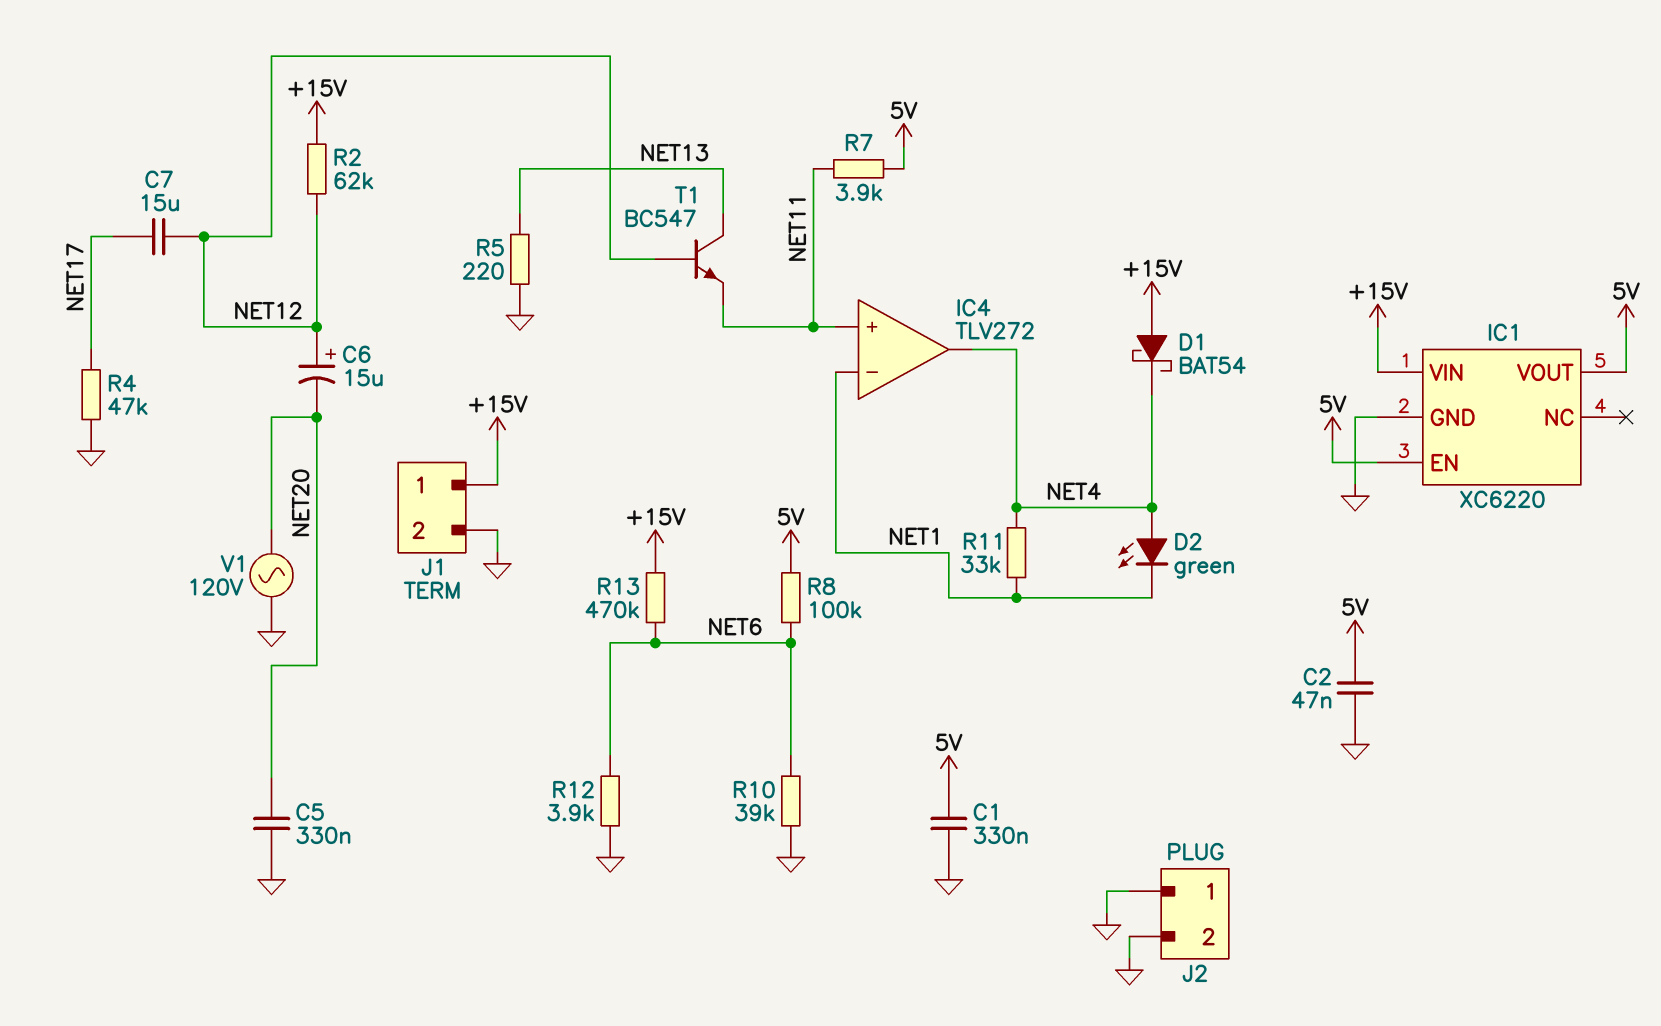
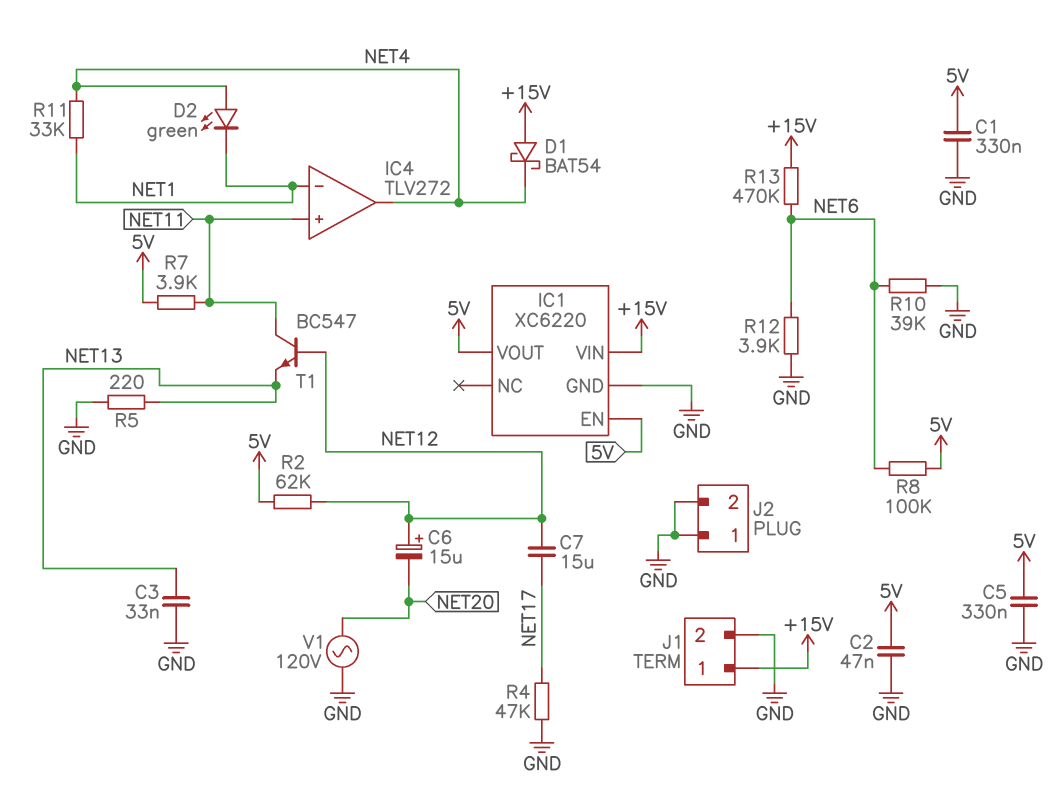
C3: none -> 33nF (GND, NET13)
C5: 330nF (GND, NET20) -> 330nF (5V, GND)
R2: 62k (+15V, NET12) -> 62k (5V, NET12)
T1: NPN BC547 (B NET12, C NET13, E NET11) -> NPN BC547 (B NET12, C NET11, E NET13)

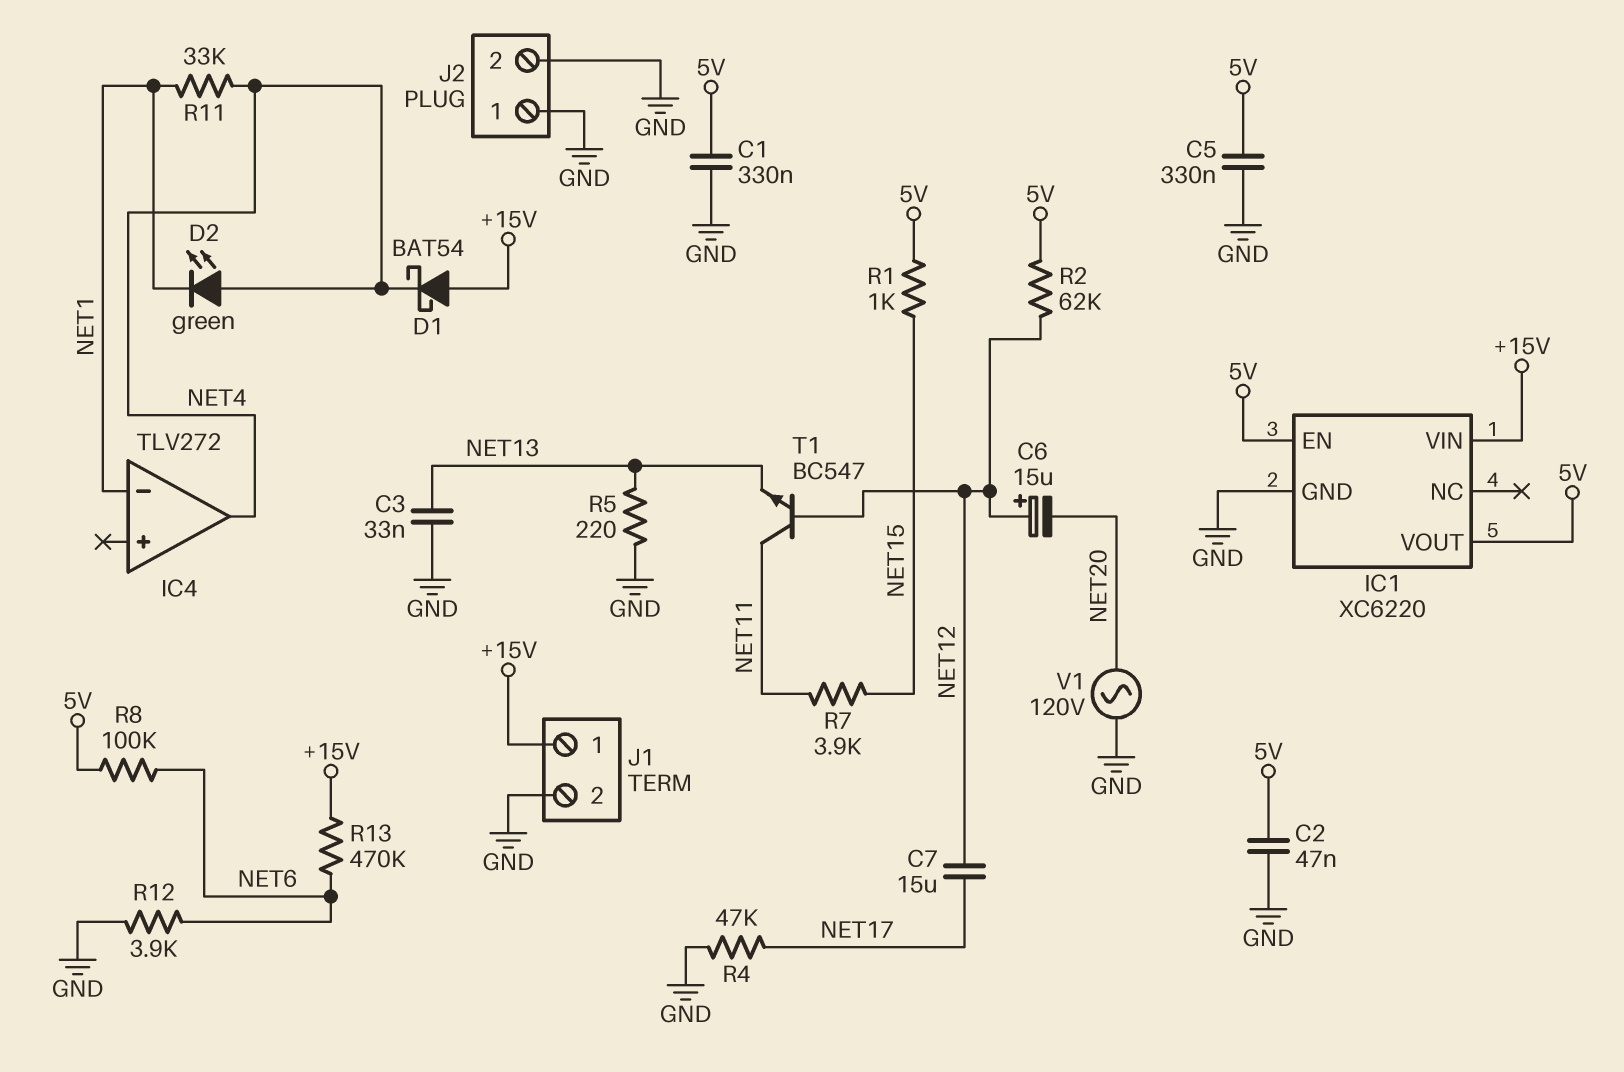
IC4 pin in+: NET11 -> none
R1: none -> 1k (5V, NET15)
R7: 3.9k (5V, NET11) -> 3.9k (NET11, NET15)
R10: 39k (GND, NET6) -> none

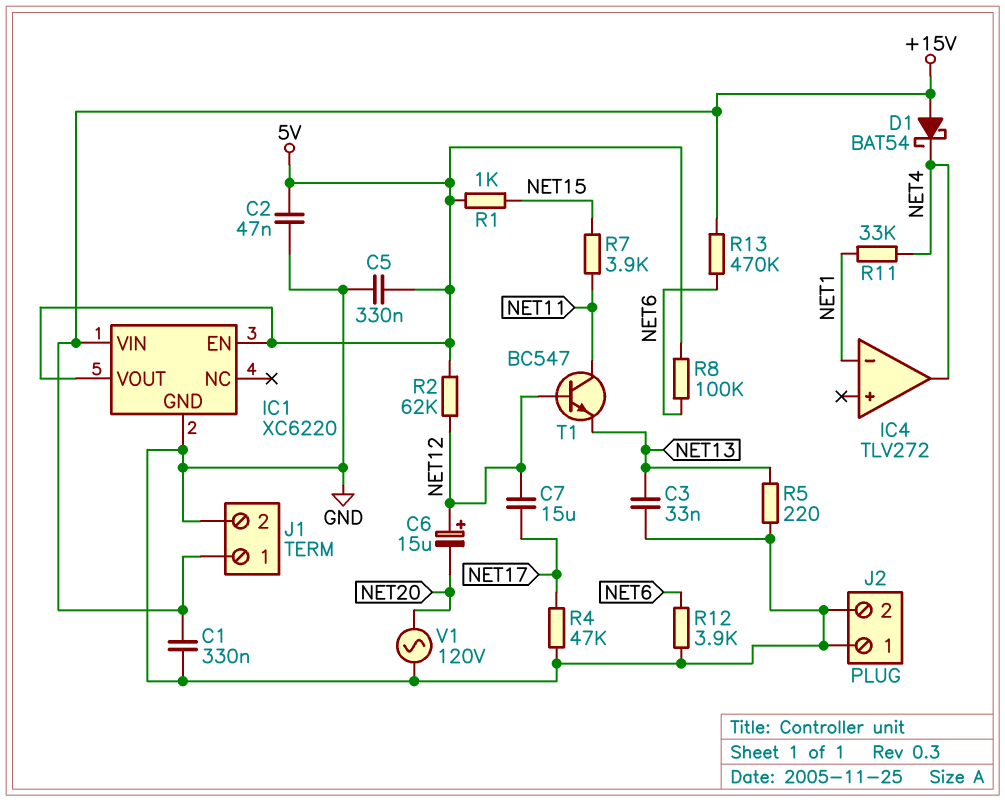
C1: 330nF (5V, GND) -> 330nF (+15V, GND)
D2: LED green (A NET4, K NET1) -> none

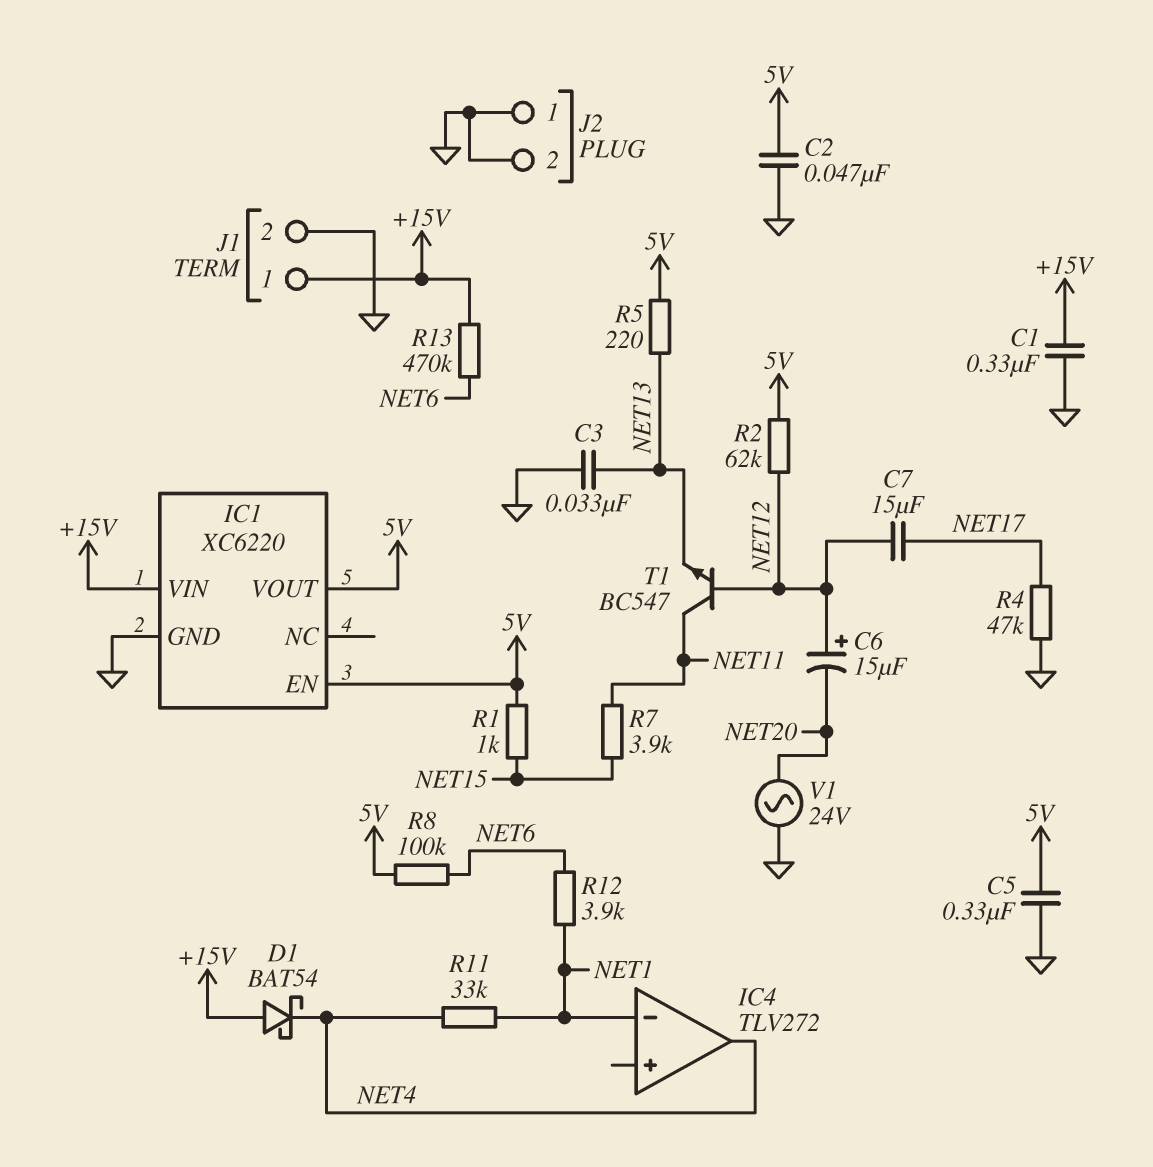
R5: 220 (GND, NET13) -> 220 (5V, NET13)
R12: 3.9k (GND, NET6) -> 3.9k (NET1, NET6)
V1: AC 120V (GND, NET20) -> AC 24V (GND, NET20)

